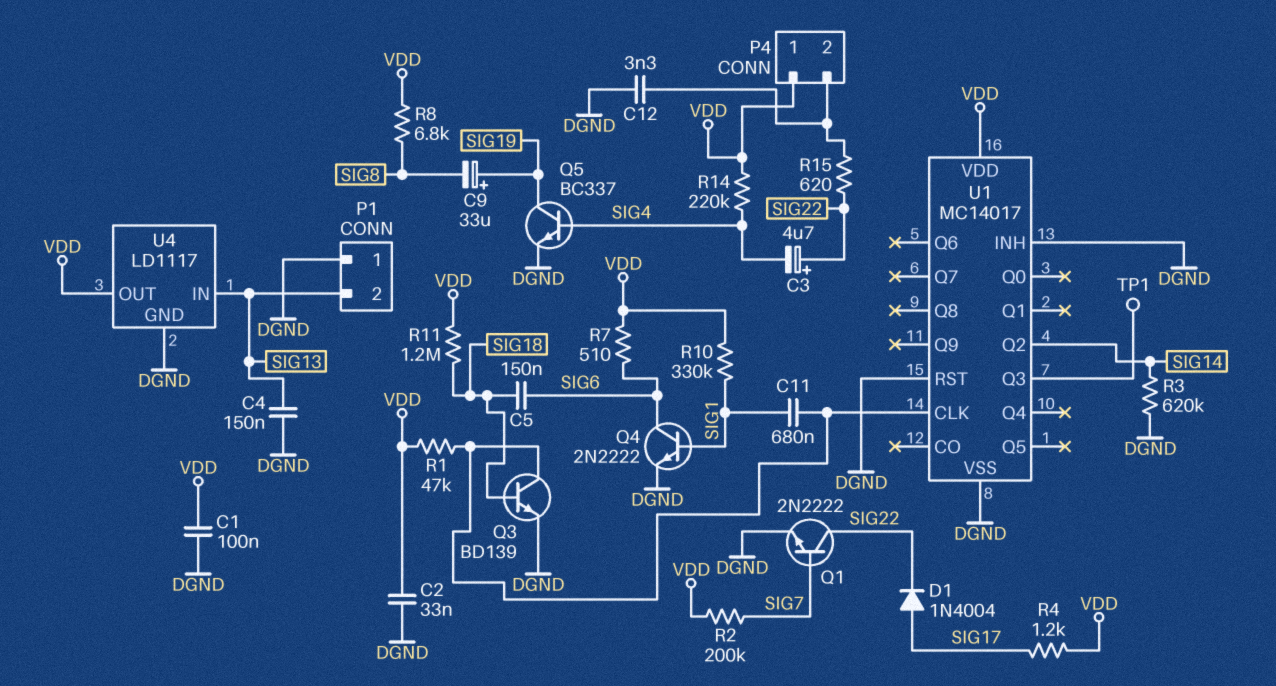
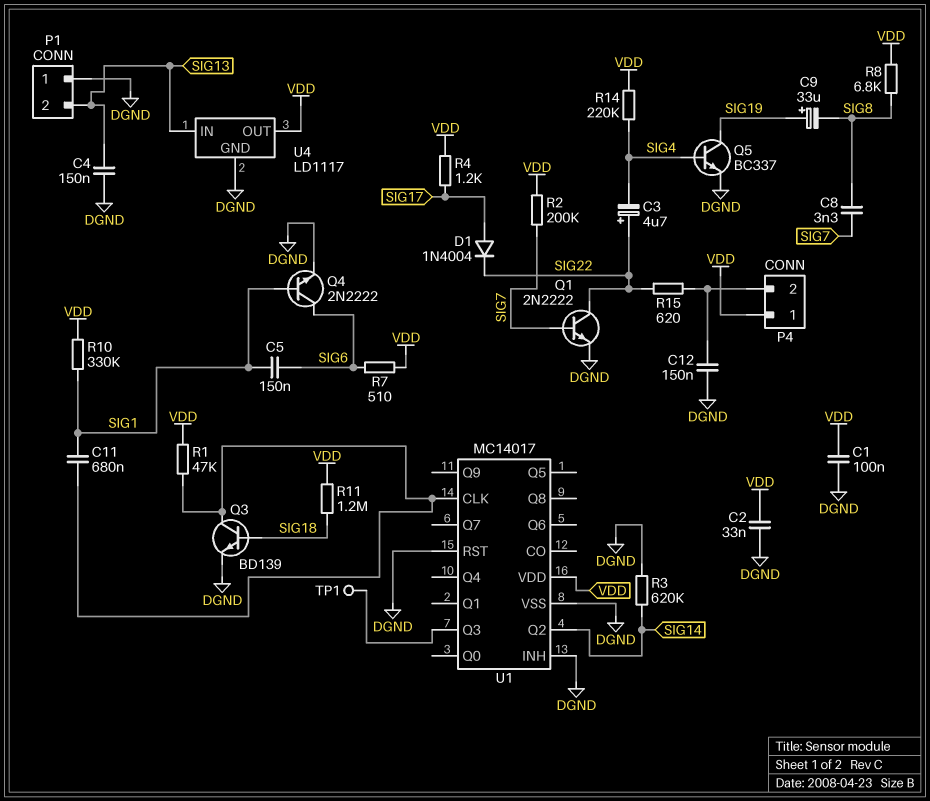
C5: 150nF (SIG6, SIG18) -> 150nF (SIG1, SIG6)
C8: none -> 3.3nF (SIG7, SIG8)
C12: 3.3nF (DGND, P4/2) -> 150nF (DGND, P4/2)

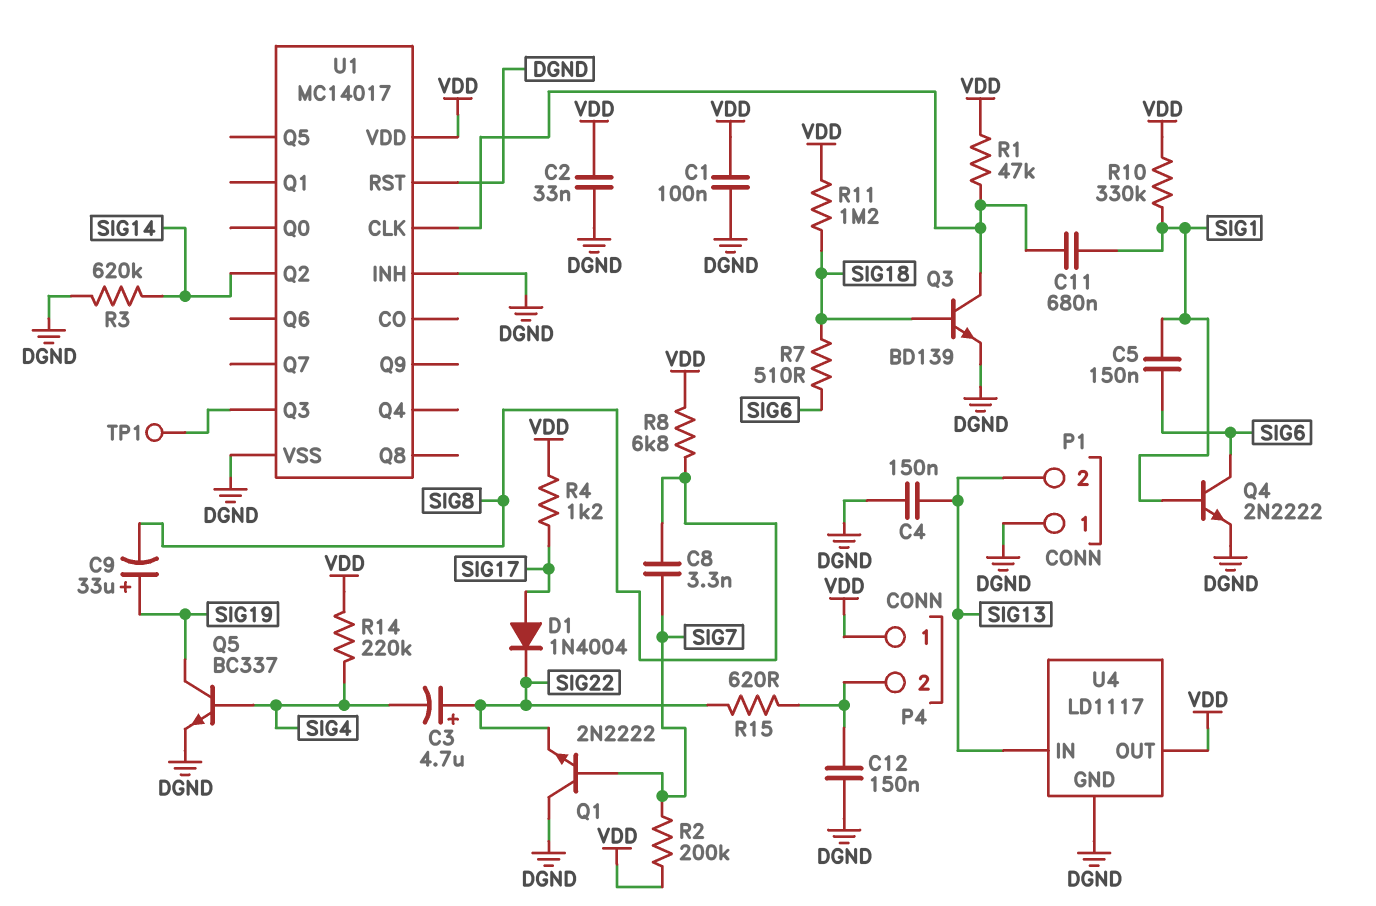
Q1: NPN 2N2222 (B SIG7, C SIG22, E DGND) -> NPN 2N2222 (B SIG7, C DGND, E SIG22)
R7: 510 (SIG6, VDD) -> 510 (SIG6, SIG18)

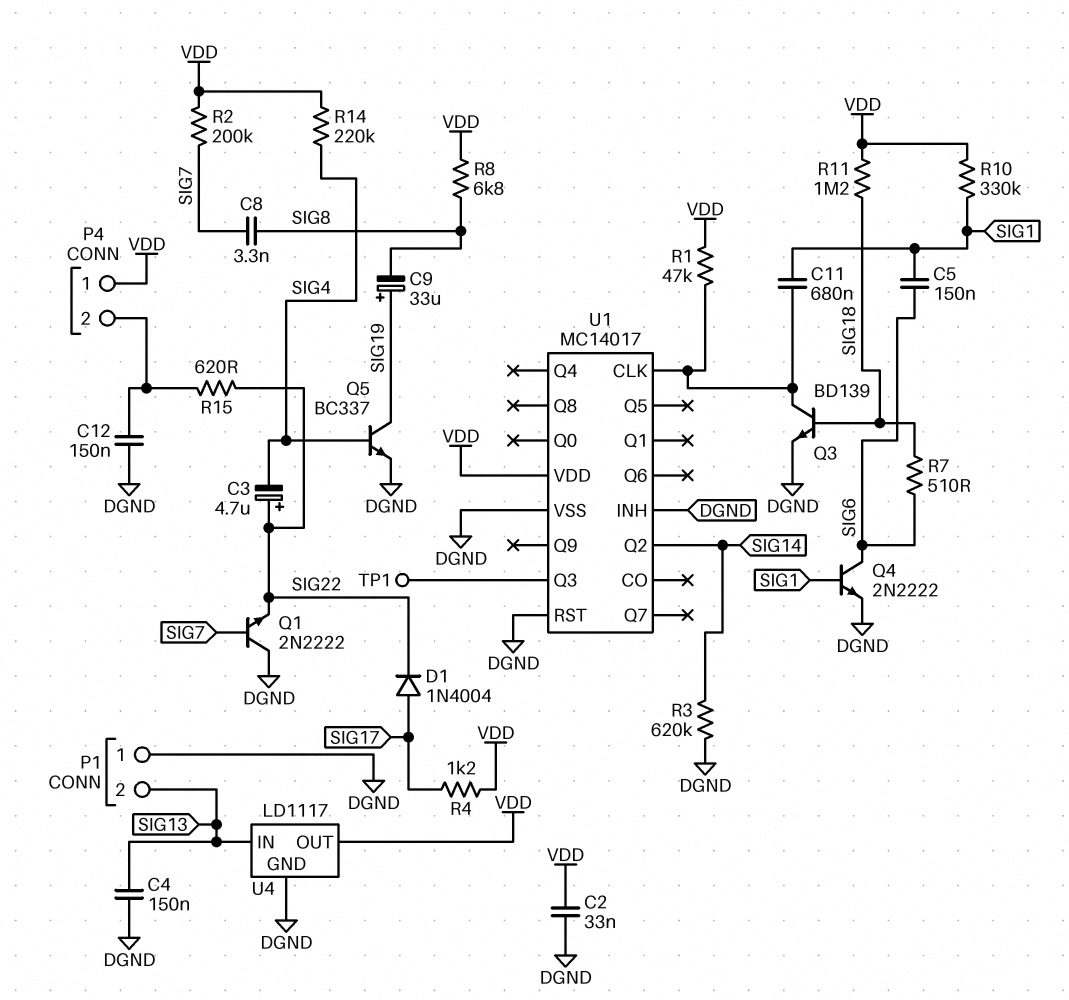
C1: 100nF (DGND, VDD) -> none

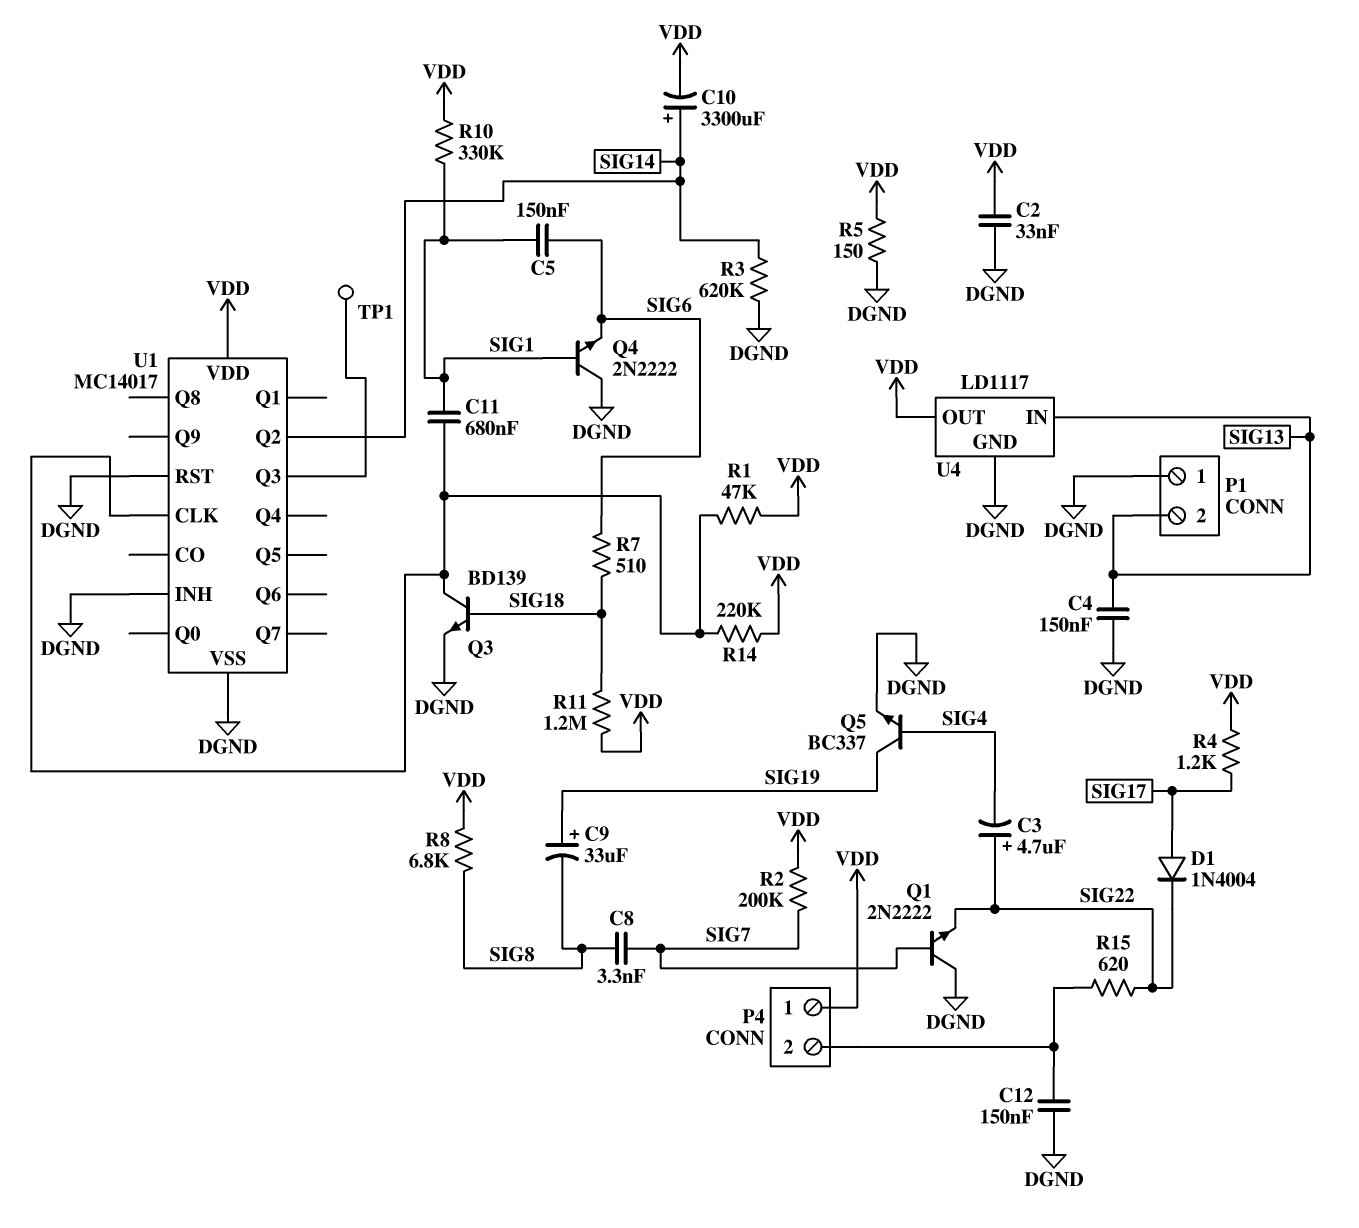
C10: none -> 3300uF (plus SIG14, minus VDD)
Q4: NPN 2N2222 (B SIG1, C SIG6, E DGND) -> NPN 2N2222 (B SIG1, C DGND, E SIG6)
R5: none -> 150 (DGND, VDD)
R14: 220k (SIG4, VDD) -> 220k (U1/CLK, VDD)

